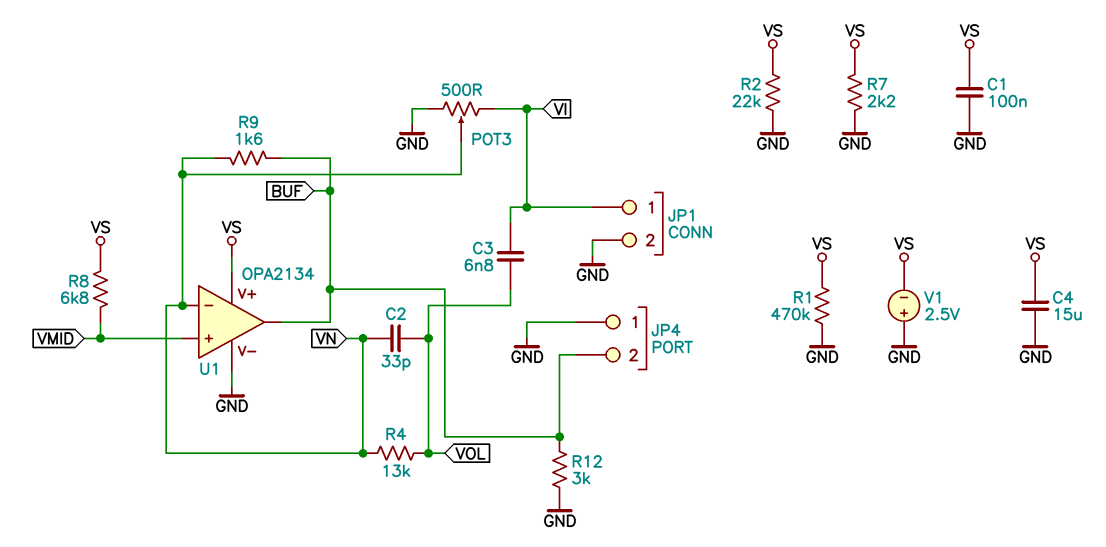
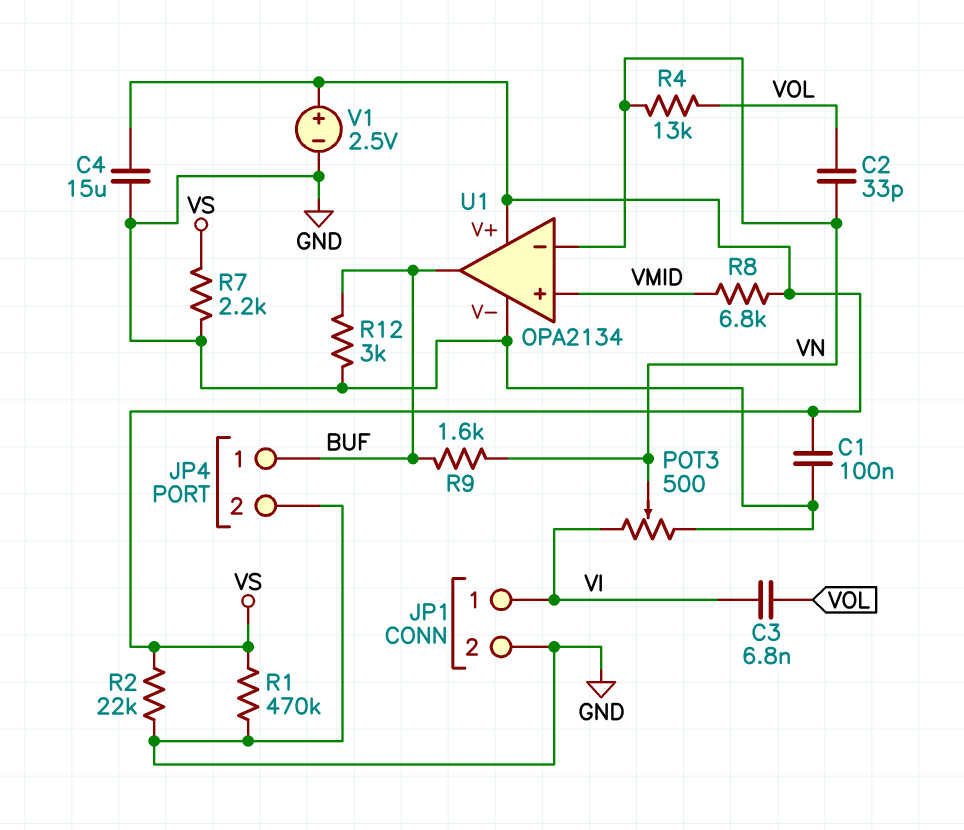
JP4 pin 1: GND -> BUF
JP4 pin 2: BUF -> GND
V1: 2.5V (plus GND, minus VS) -> 2.5V (plus VS, minus GND)

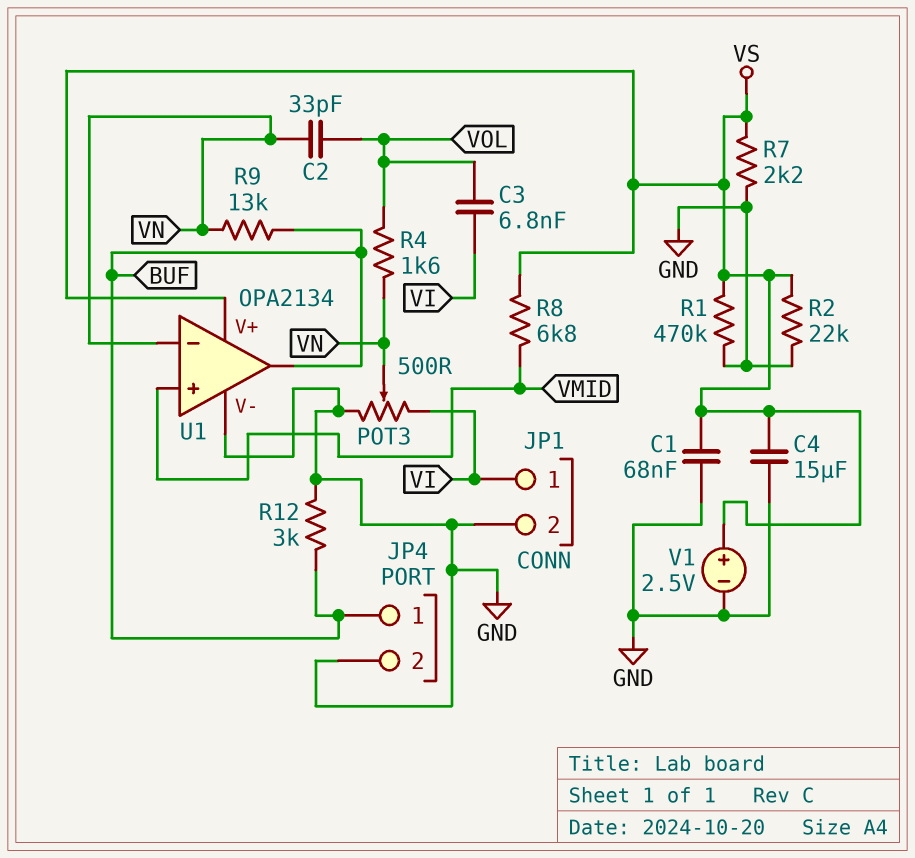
C1: 100nF (GND, VS) -> 68nF (GND, VS)
R4: 13k (VN, VOL) -> 1.6k (VN, VOL)
R9: 1.6k (BUF, VN) -> 13k (BUF, VN)

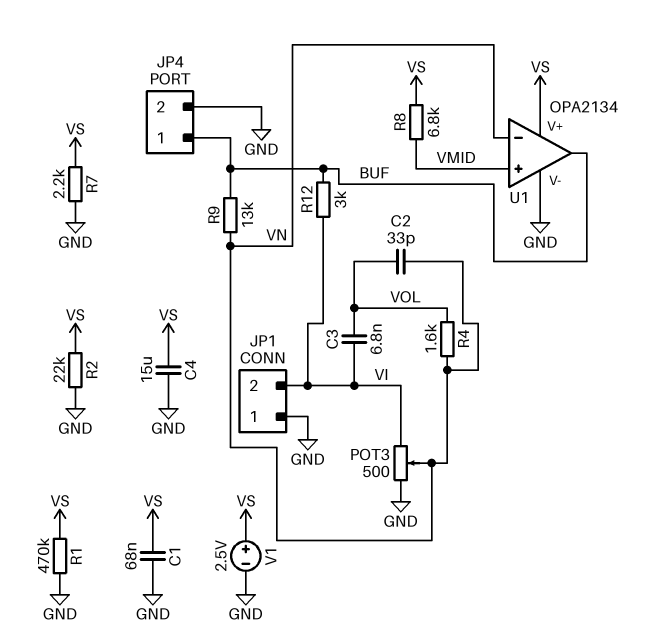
JP1 pin 1: VI -> GND
JP1 pin 2: GND -> VI
R12: 3k (BUF, GND) -> 3k (BUF, VI)

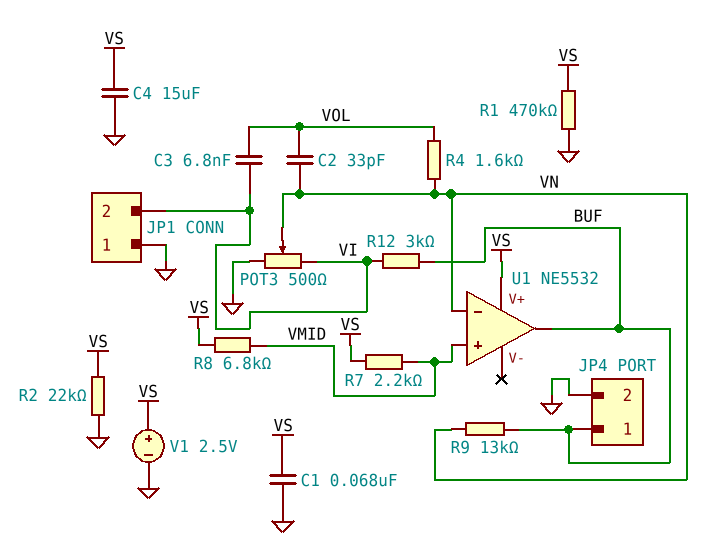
R7: 2.2k (GND, VS) -> 2.2k (VMID, VS)
U1: OPA2134 -> NE5532
U1 pin V-: GND -> none

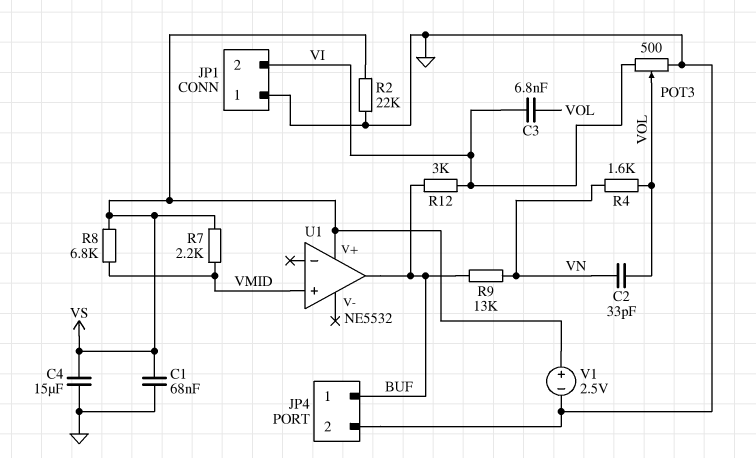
POT3: 500 (GND, VI, wiper VN) -> 500 (GND, VI, wiper VOL)
R1: 470k (GND, VS) -> none
U1 pin in-: VN -> none

